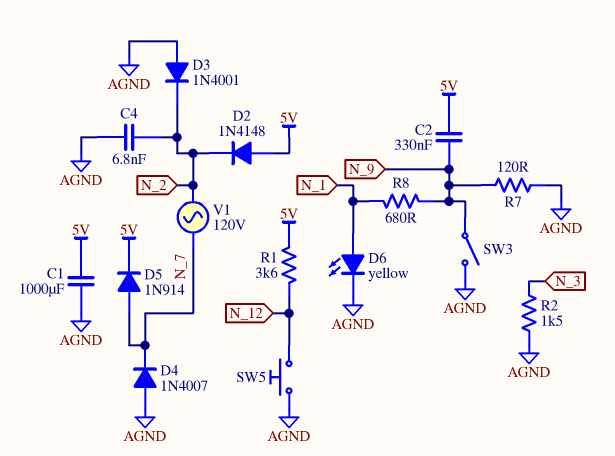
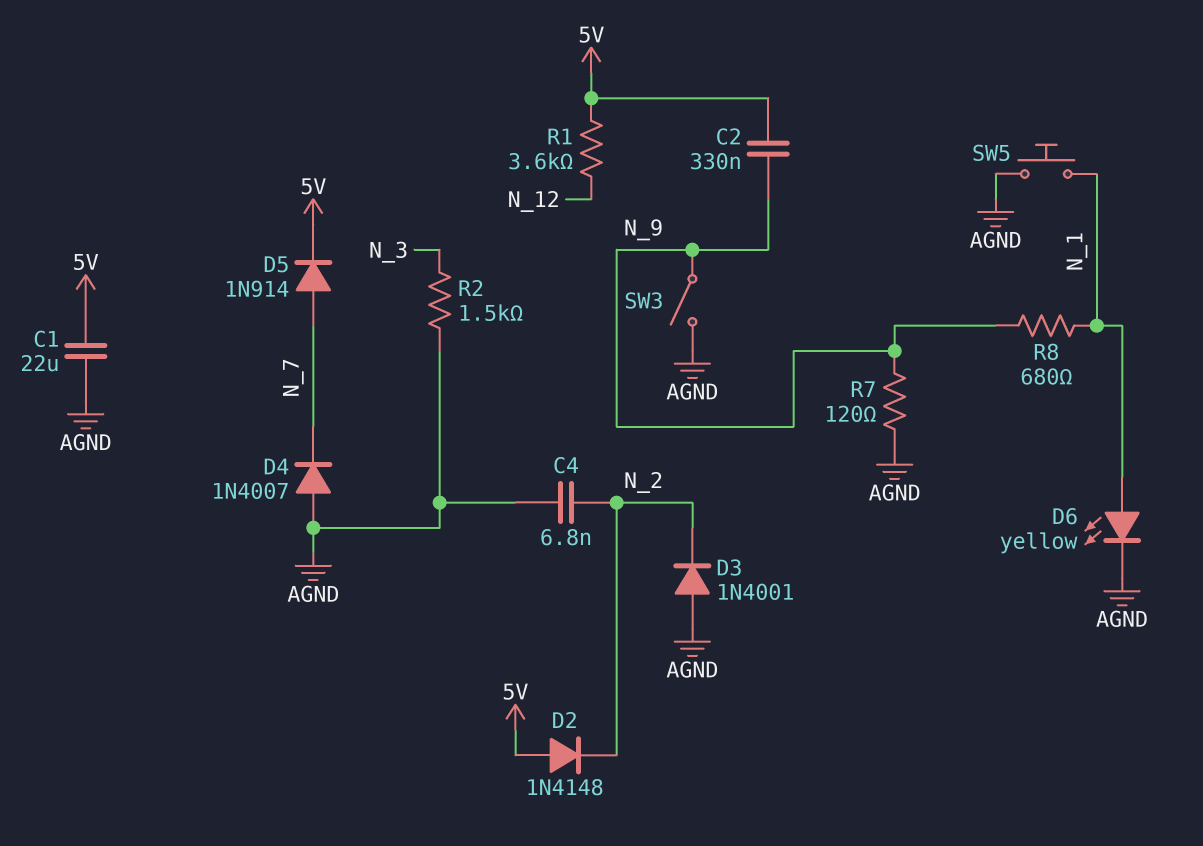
C1: 1000uF (5V, AGND) -> 22uF (5V, AGND)
SW5: button (AGND, N_12) -> button (AGND, N_1)
V1: AC 120V (N_2, N_7) -> none

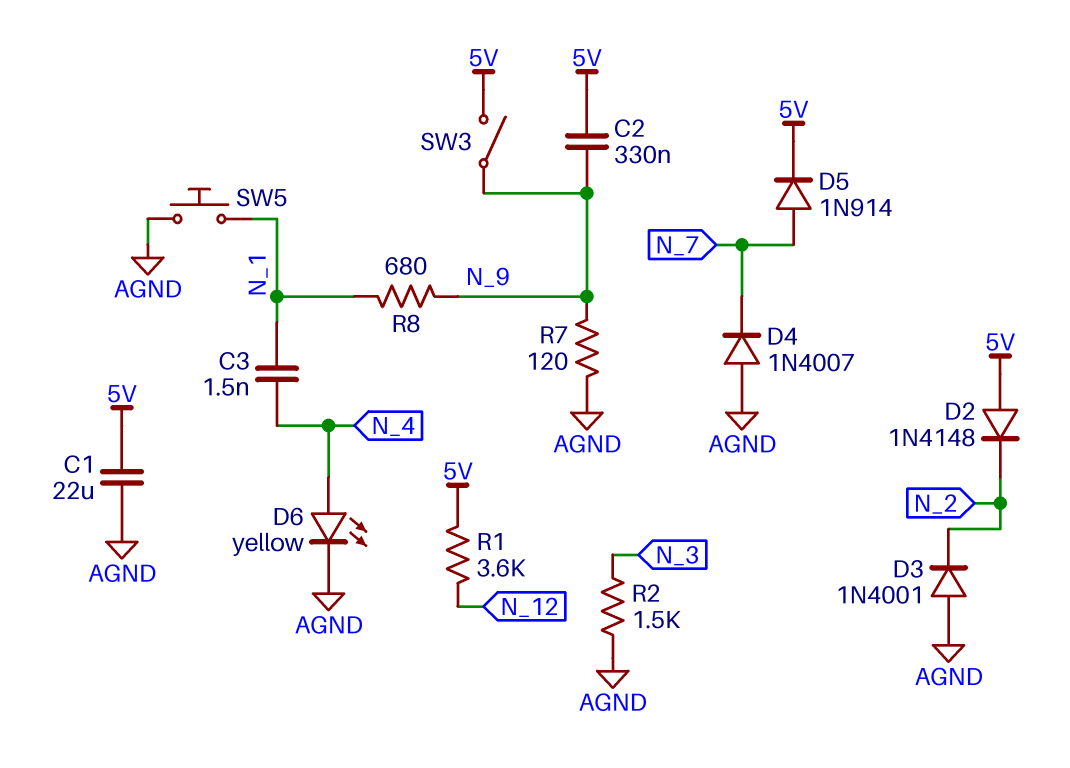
C3: none -> 1.5nF (N_1, N_4)
C4: 6.8nF (AGND, N_2) -> none
D6: LED yellow (A N_1, K AGND) -> LED yellow (A N_4, K AGND)
SW3: switch (AGND, N_9) -> switch (5V, N_9)

